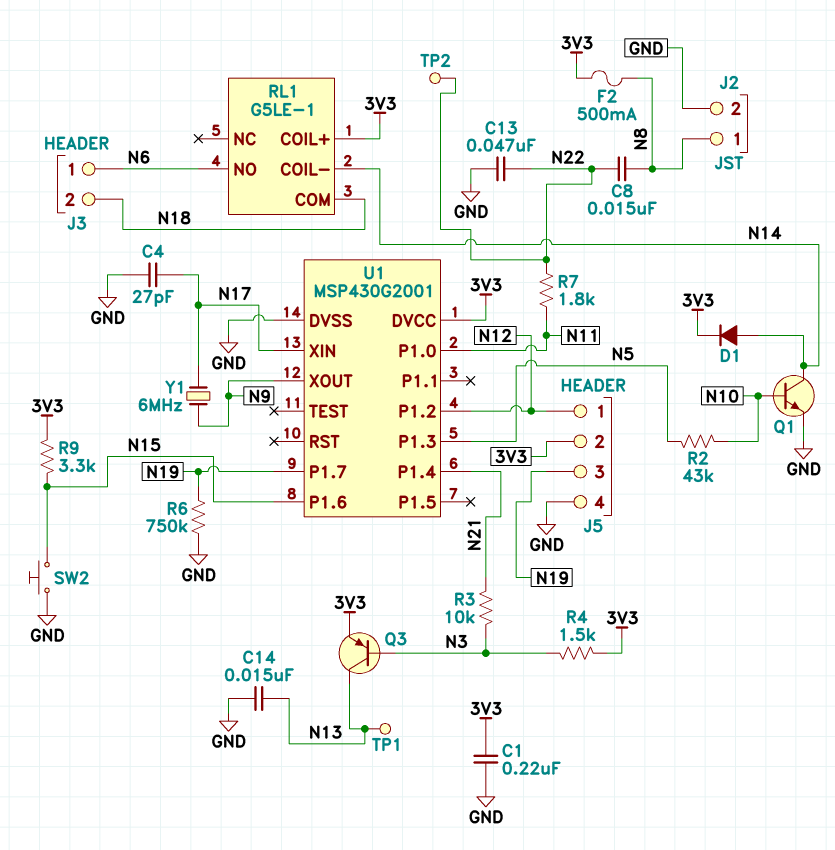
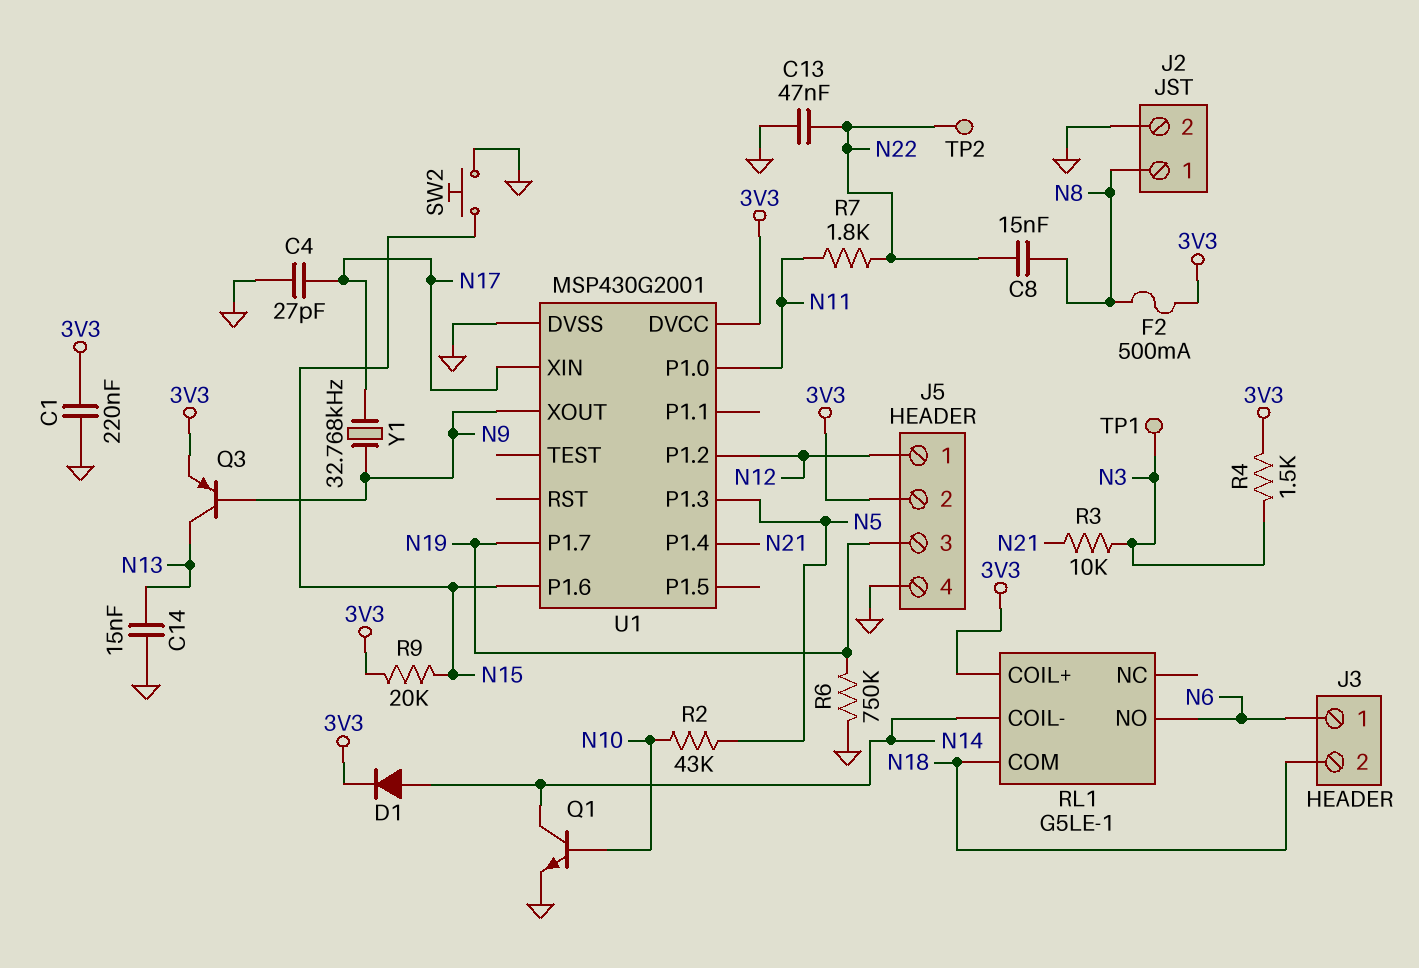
Q3: PNP (B N3, C N13, E 3V3) -> PNP (B N9, C N13, E 3V3)
R9: 3.3k (3V3, N15) -> 20k (3V3, N15)
TP1: test point (N13) -> test point (N3)
Y1: 6MHz (N9, N17) -> 32.768kHz (N9, N17)

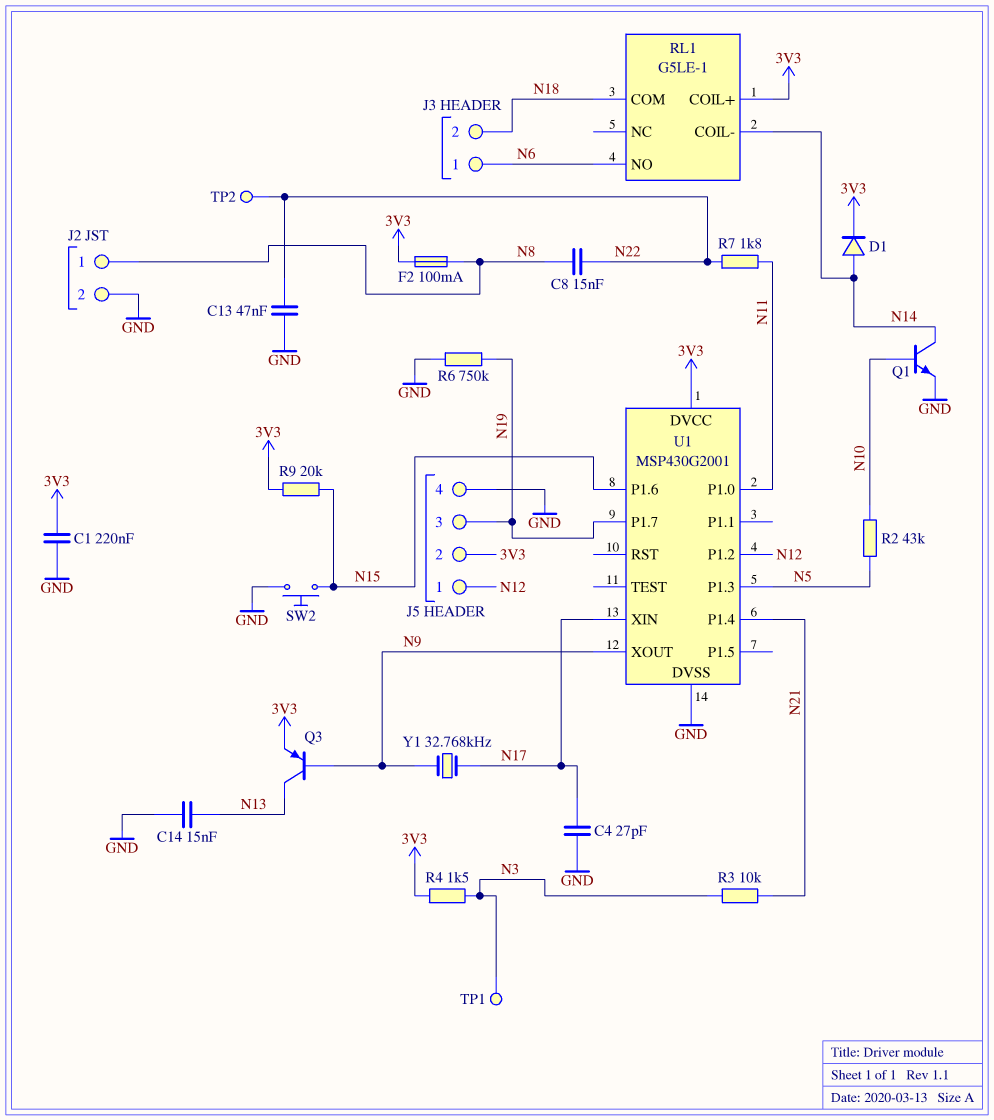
F2: 500mA (3V3, N8) -> 100mA (3V3, N8)

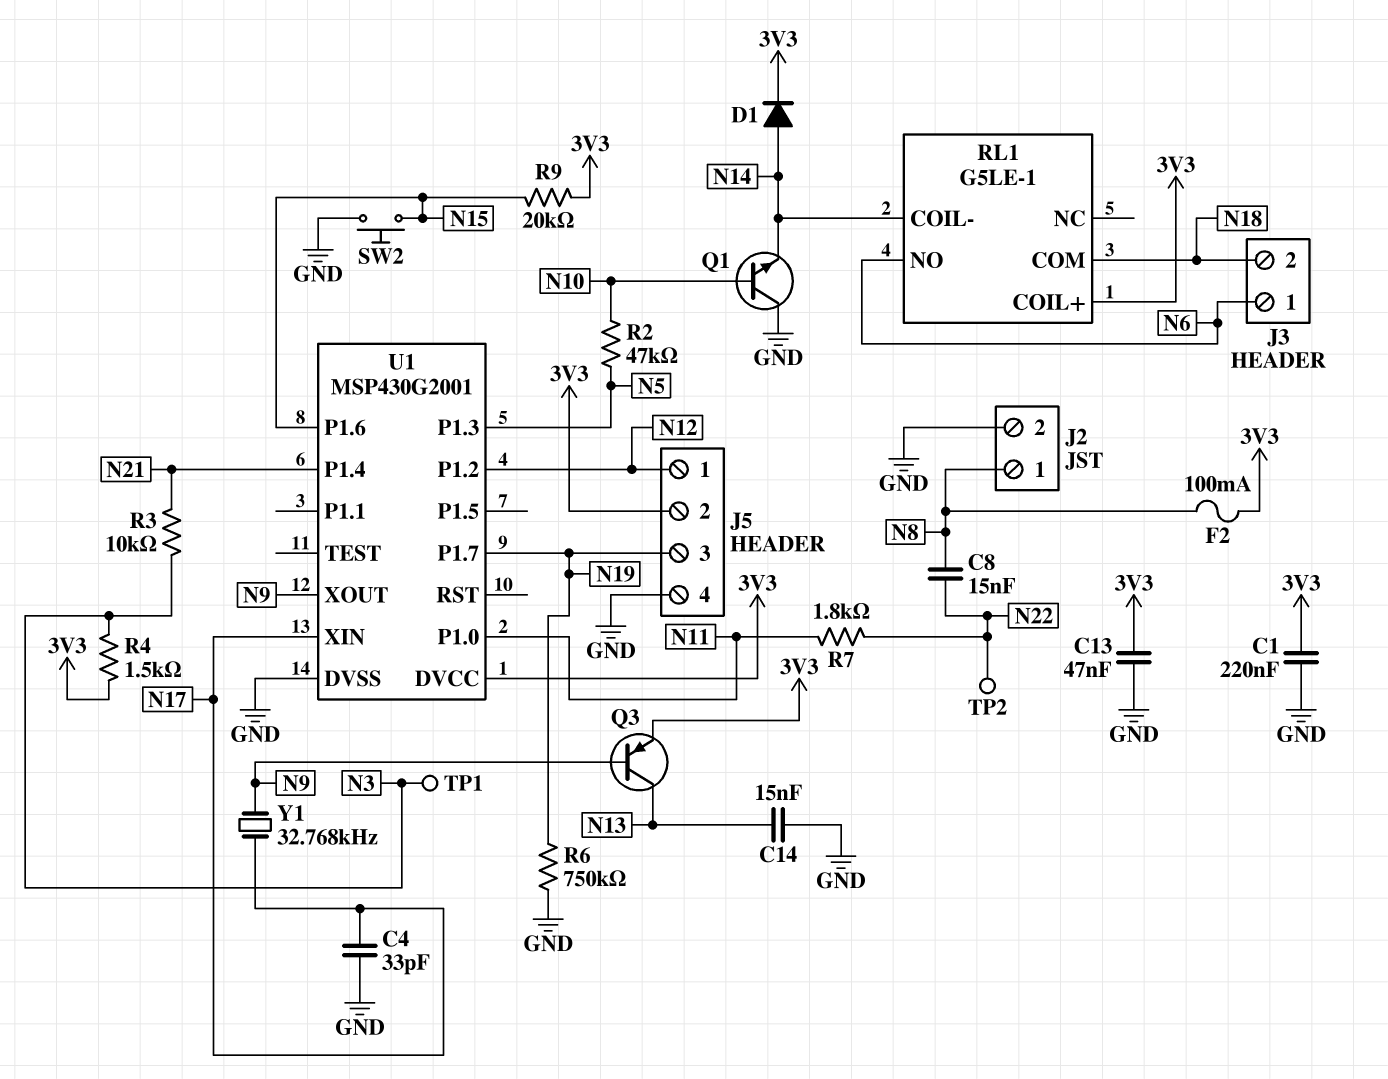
C4: 27pF (GND, N17) -> 33pF (GND, N17)
C13: 47nF (GND, N22) -> 47nF (3V3, GND)
Q1: NPN (B N10, C N14, E GND) -> NPN (B N10, C GND, E N14)
R2: 43k (N5, N10) -> 47k (N5, N10)

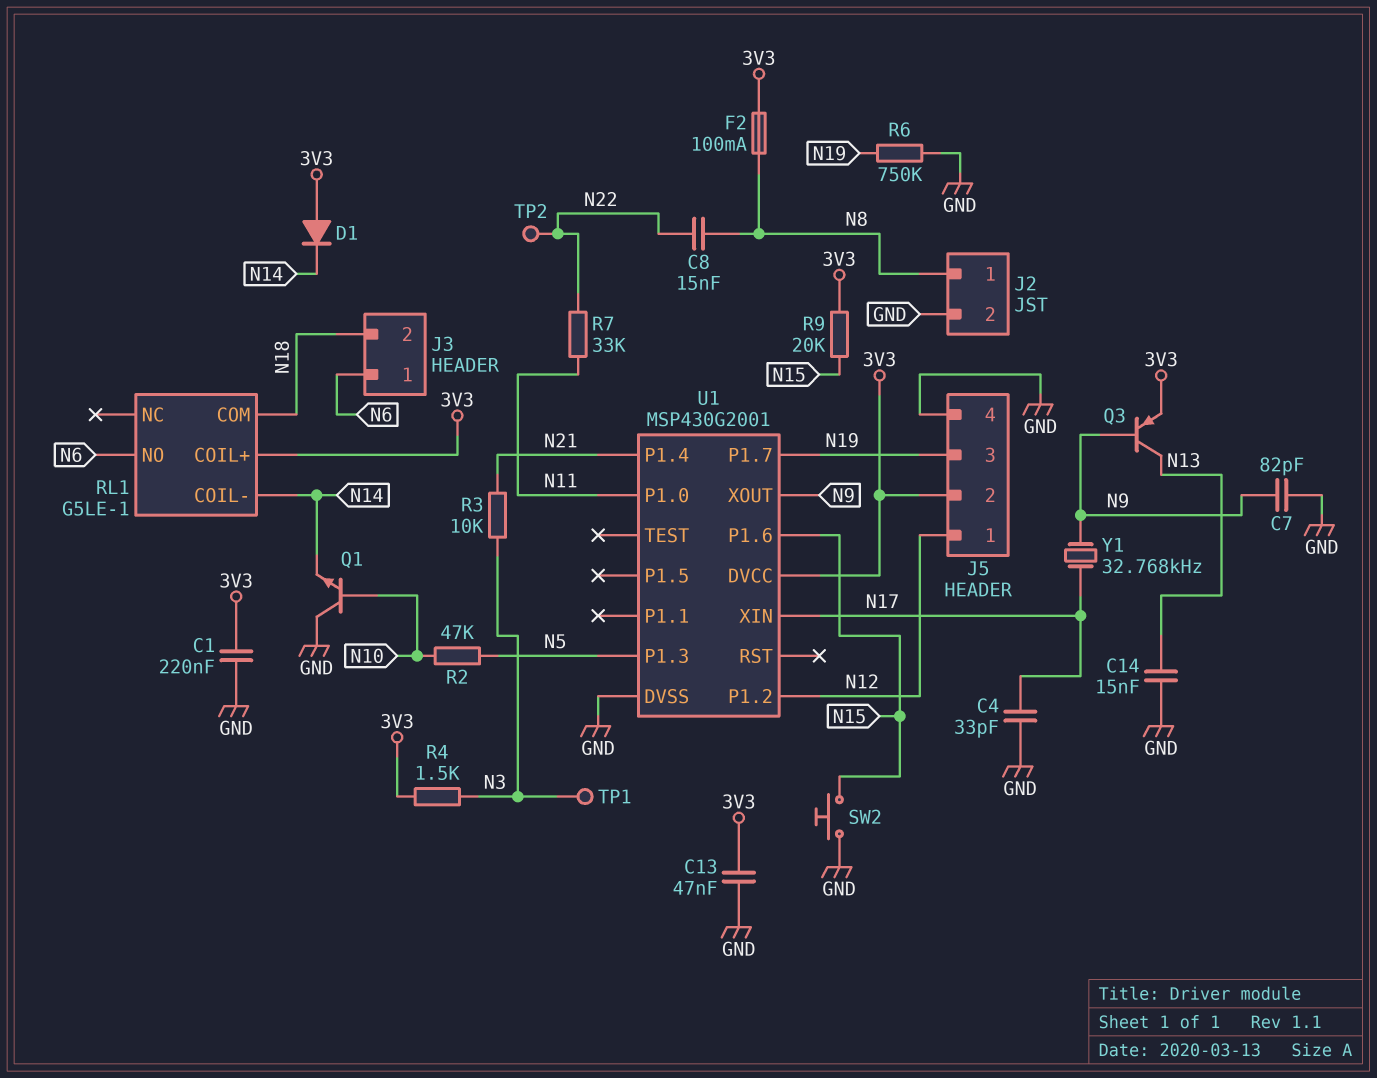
C7: none -> 82pF (GND, N9)
D1: diode (A N14, K 3V3) -> diode (A 3V3, K N14)
R7: 1.8k (N11, N22) -> 33k (N11, N22)

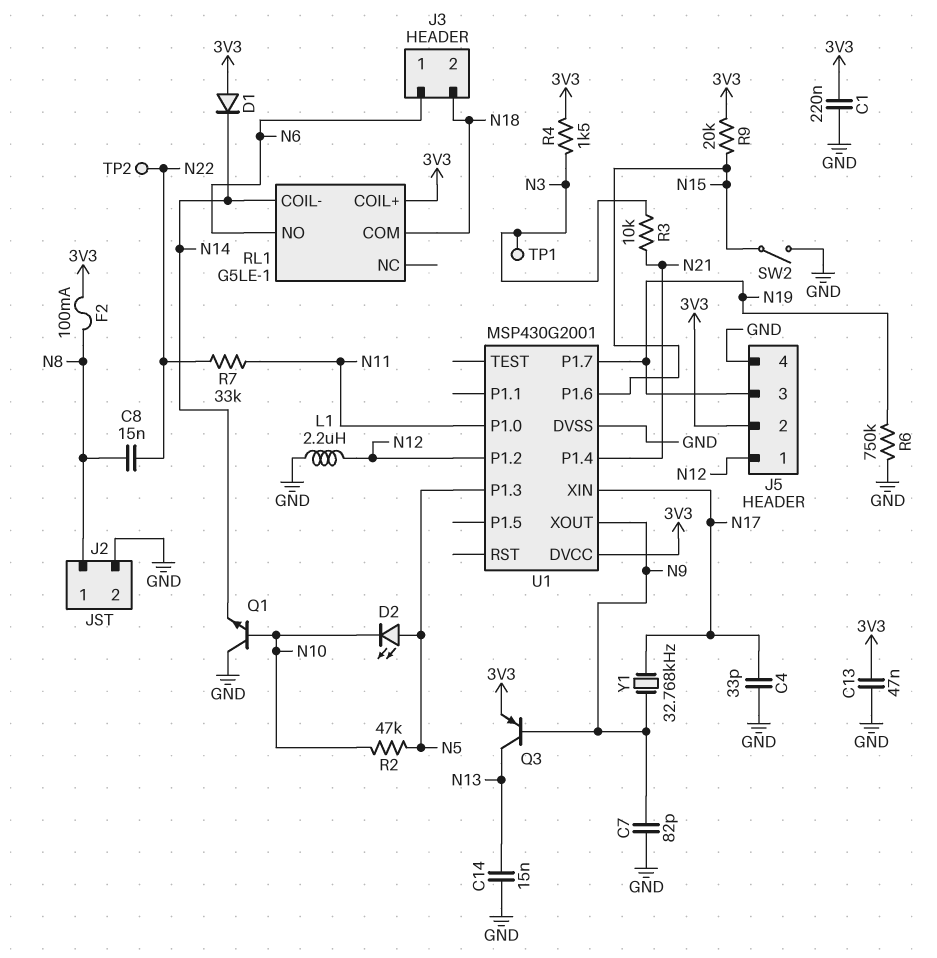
D2: none -> LED (A N5, K N10)
L1: none -> 2.2uH (GND, N12)
SW2: button (GND, N15) -> switch (GND, N15)

